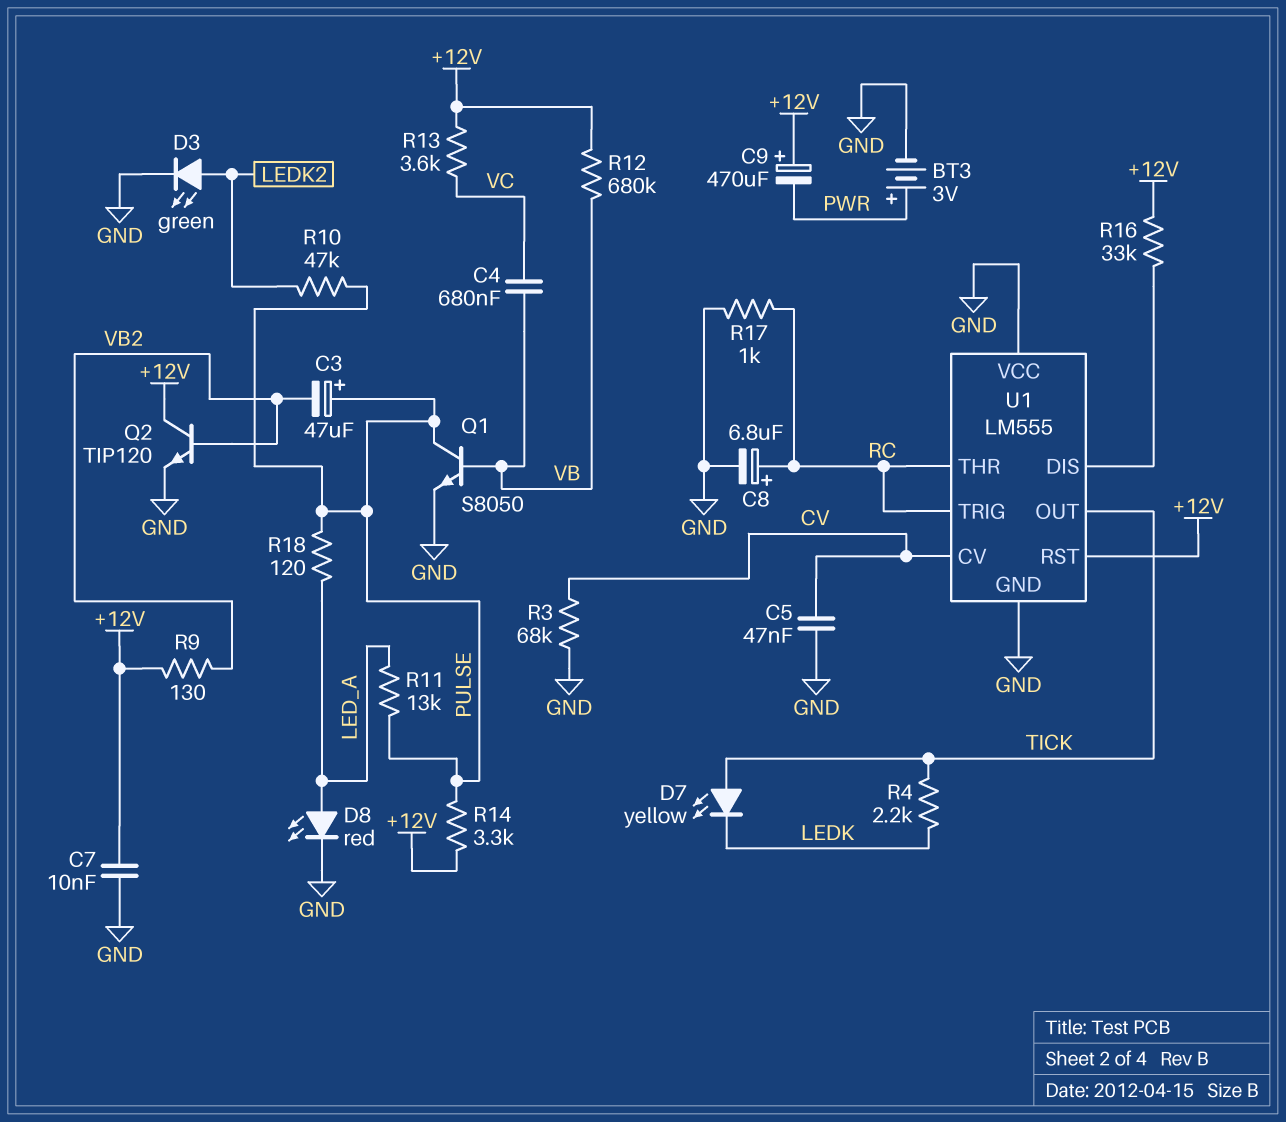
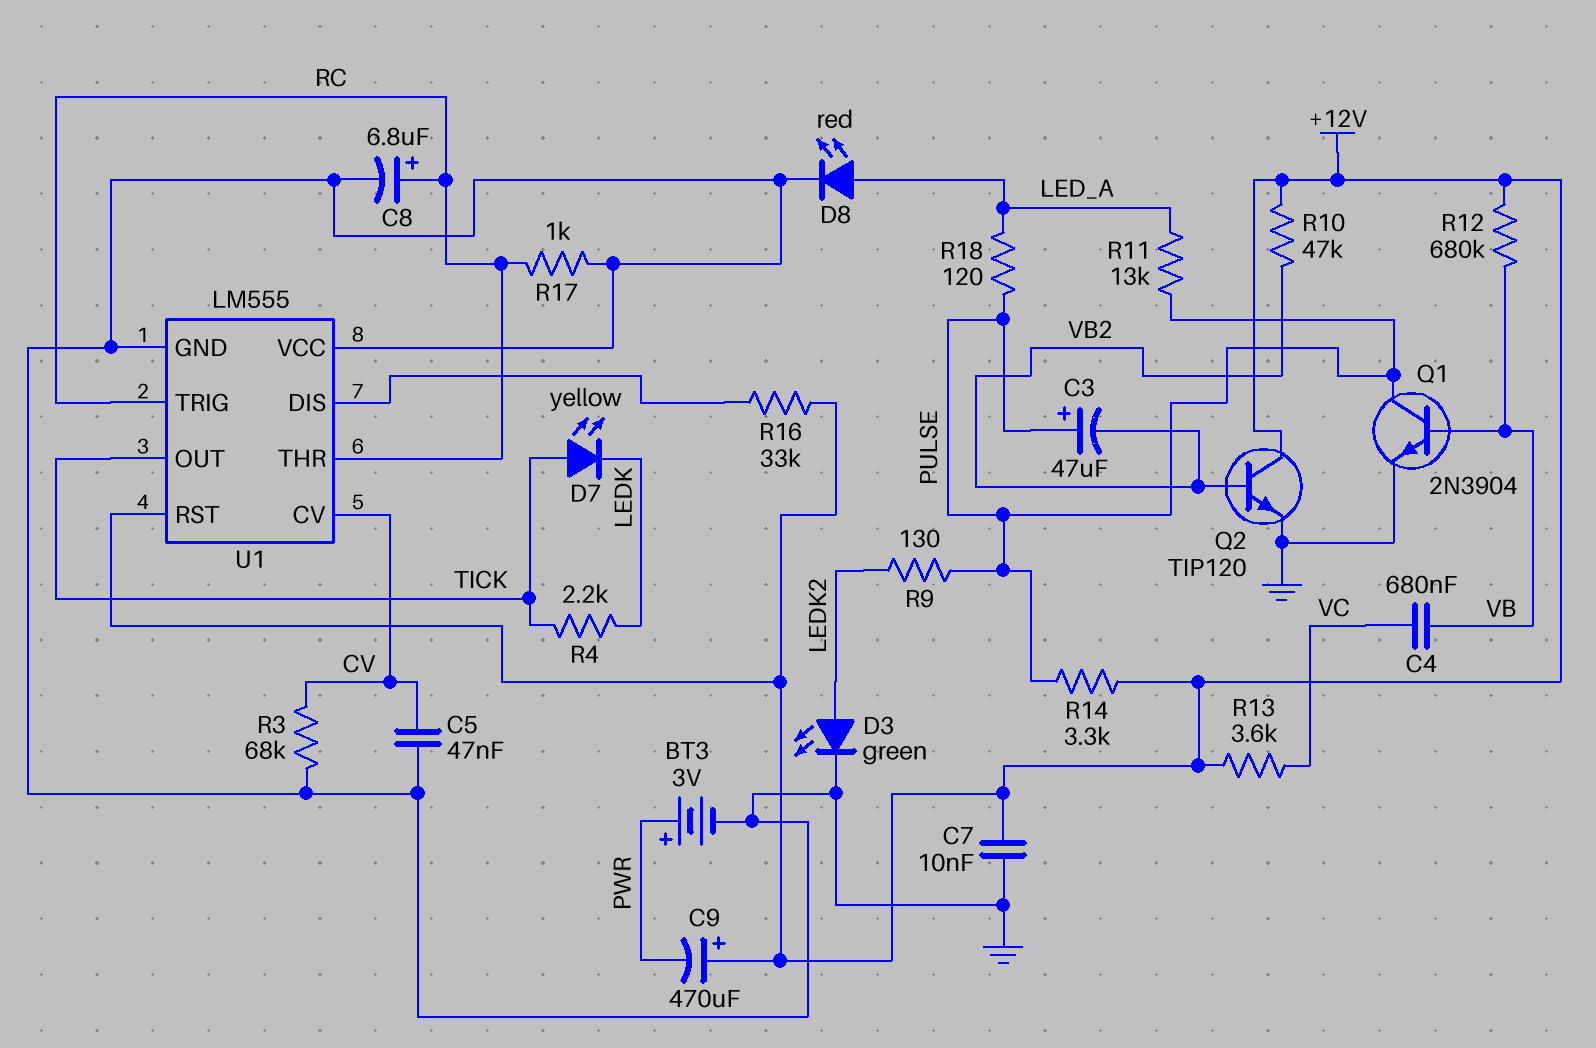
Q1: NPN S8050 (B VB, C PULSE, E GND) -> NPN 2N3904 (B VB, C PULSE, E GND)
R9: 130 (+12V, VB2) -> 130 (LEDK2, PULSE)
R10: 47k (LEDK2, PULSE) -> 47k (+12V, VB2)

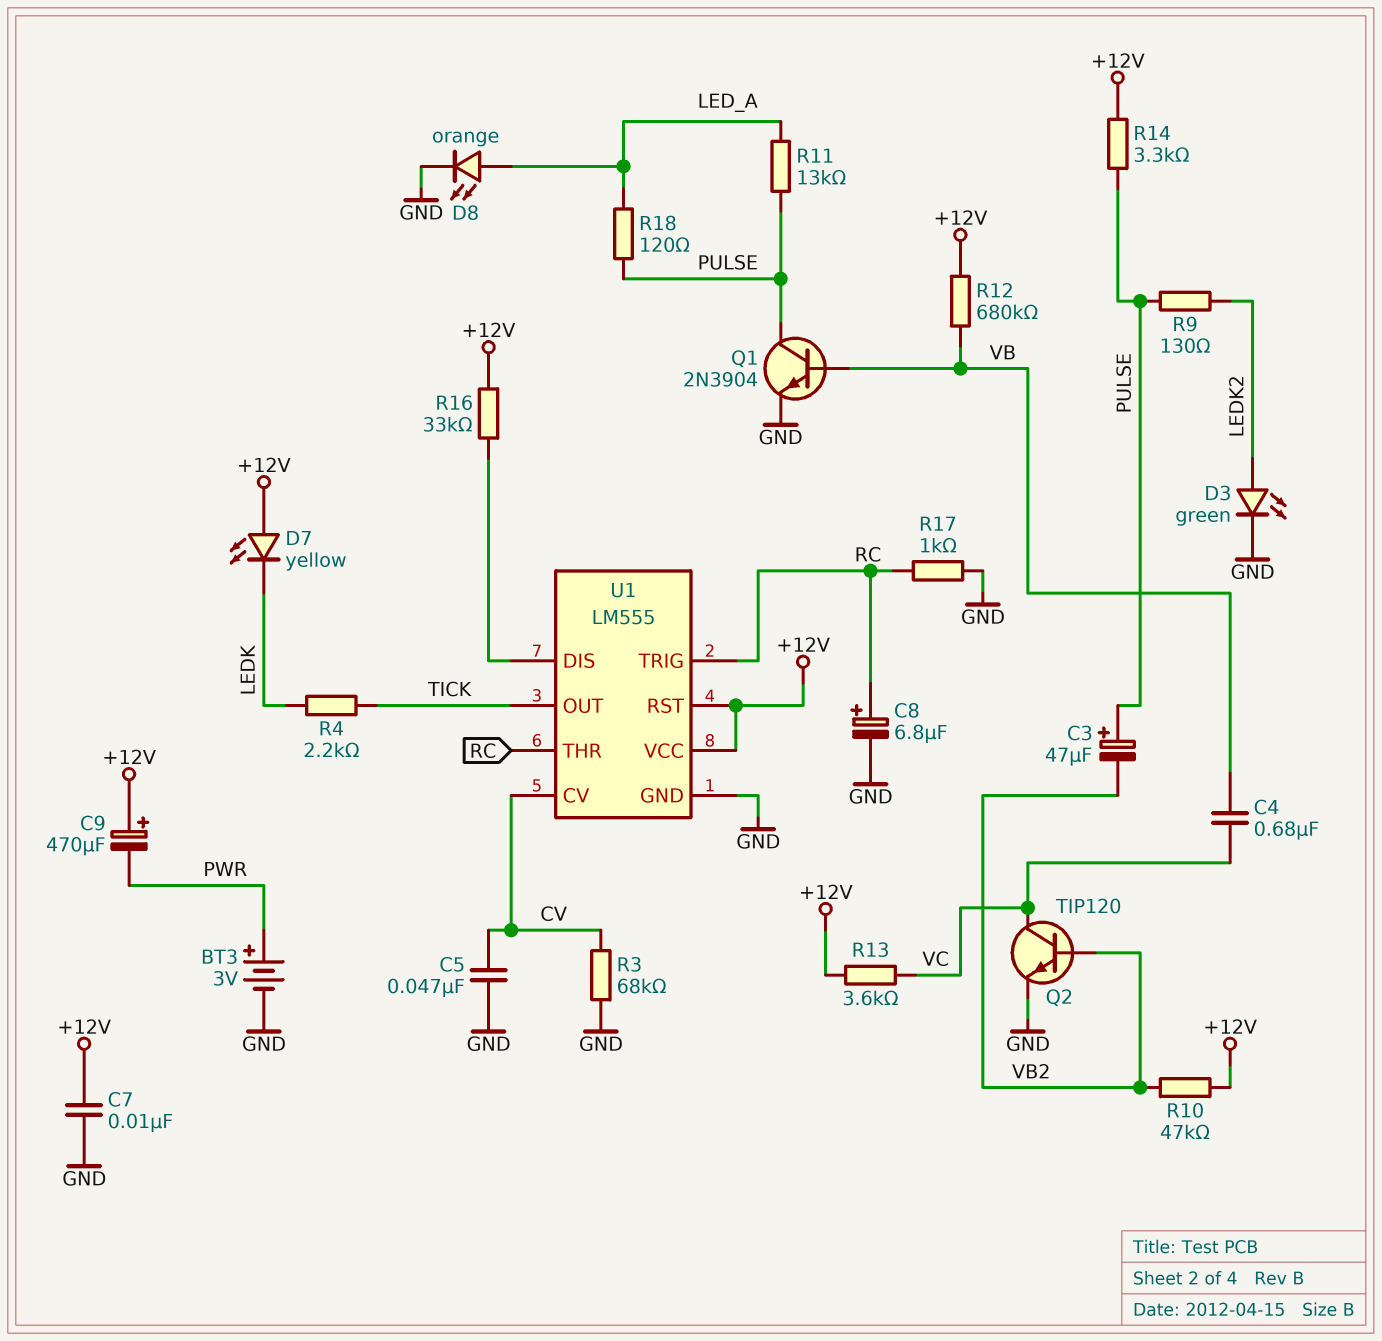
D7: LED yellow (A TICK, K LEDK) -> LED yellow (A +12V, K LEDK)
D8: LED red (A LED_A, K GND) -> LED orange (A LED_A, K GND)
Q2: NPN TIP120 (B VB2, C +12V, E GND) -> NPN TIP120 (B VB2, C VC, E GND)
U1 pin VCC: GND -> +12V

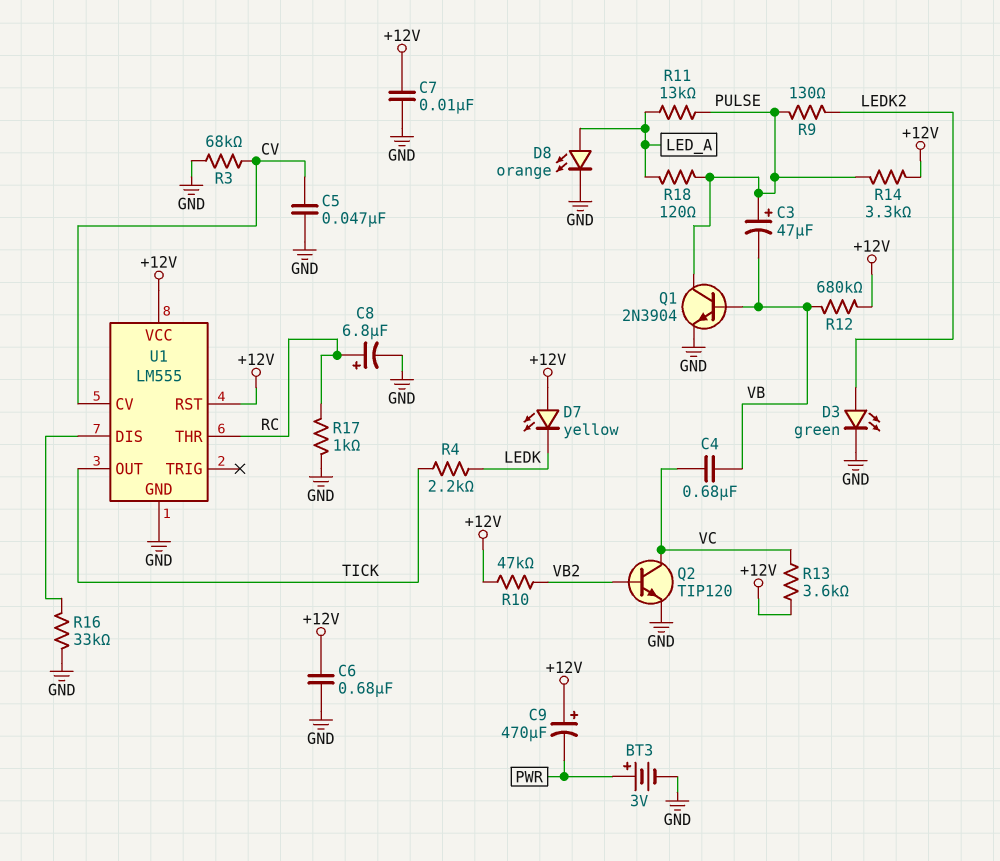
C3: 47uF (plus PULSE, minus VB2) -> 47uF (plus PULSE, minus VB)
C6: none -> 680nF (+12V, GND)
R16: 33k (+12V, U1/DIS) -> 33k (GND, U1/DIS)
U1 pin TRIG: RC -> none

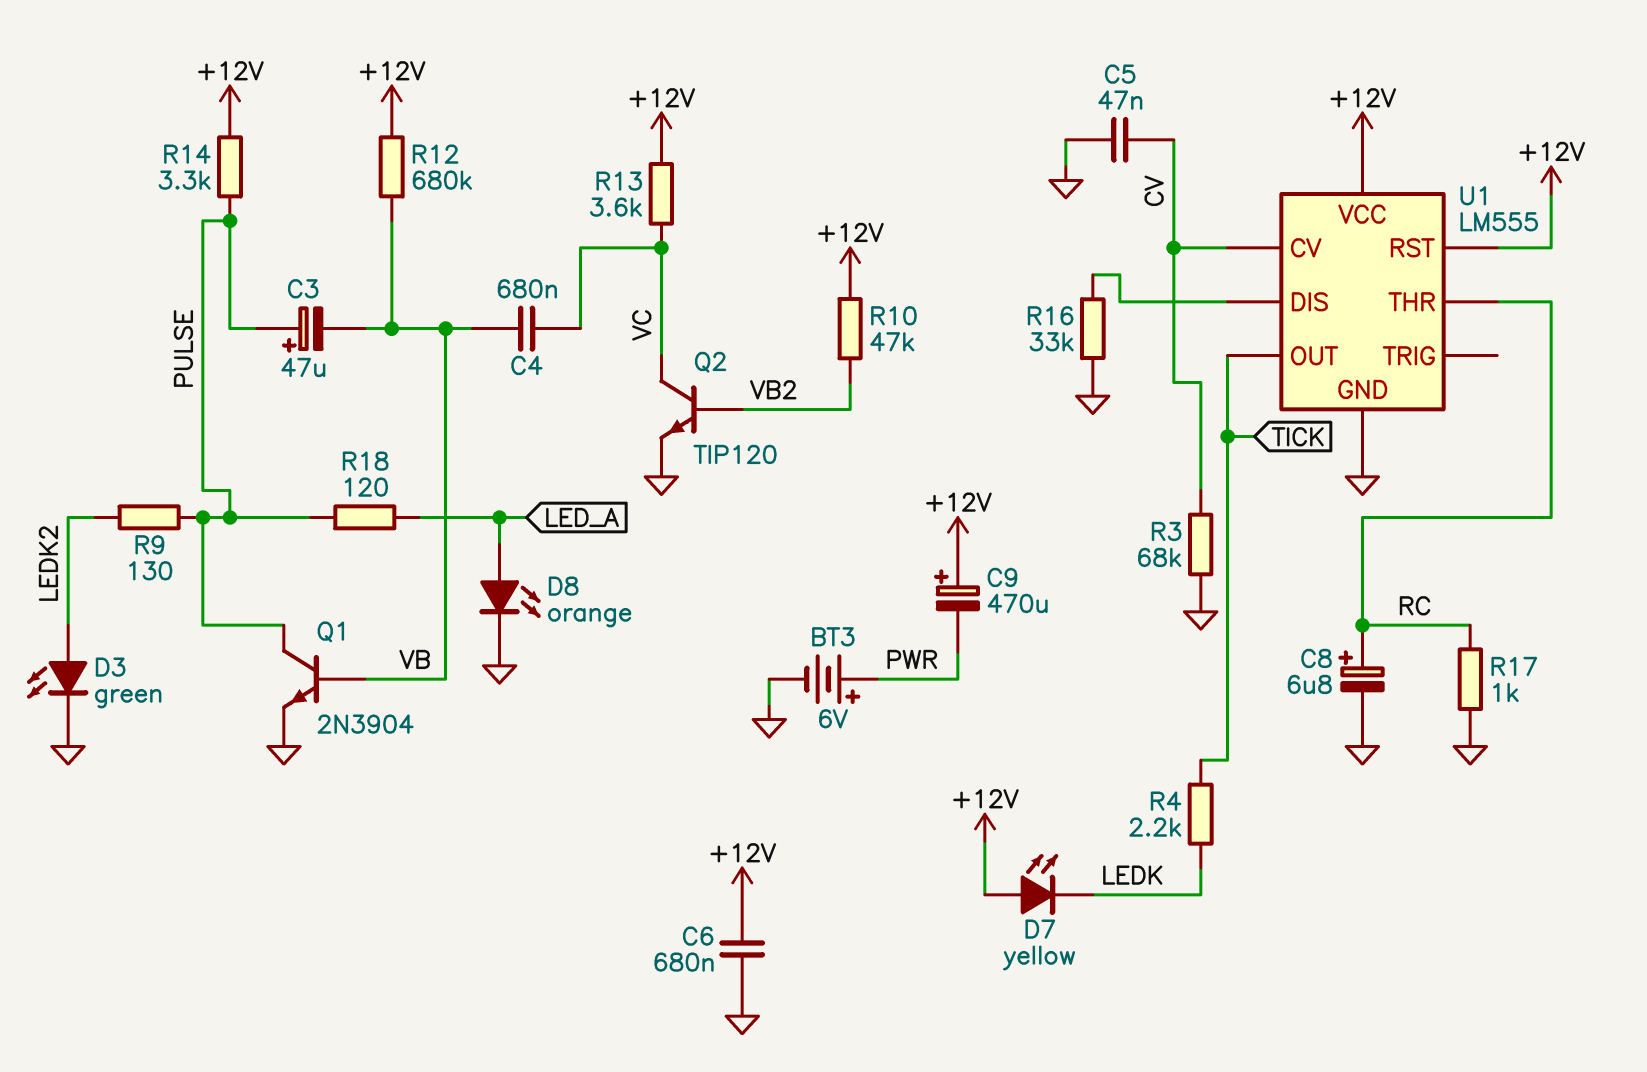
BT3: 3V (plus PWR, minus GND) -> 6V (plus PWR, minus GND)
C7: 10nF (+12V, GND) -> none
R11: 13k (LED_A, PULSE) -> none

